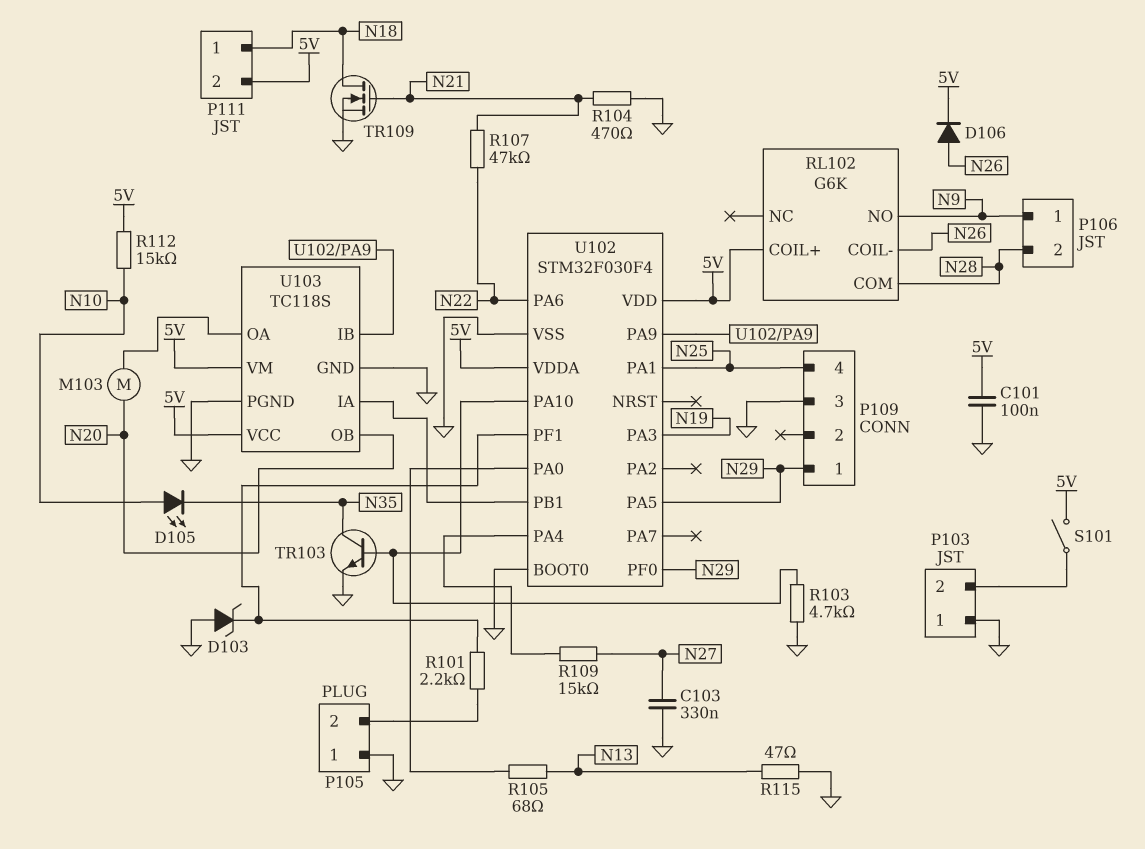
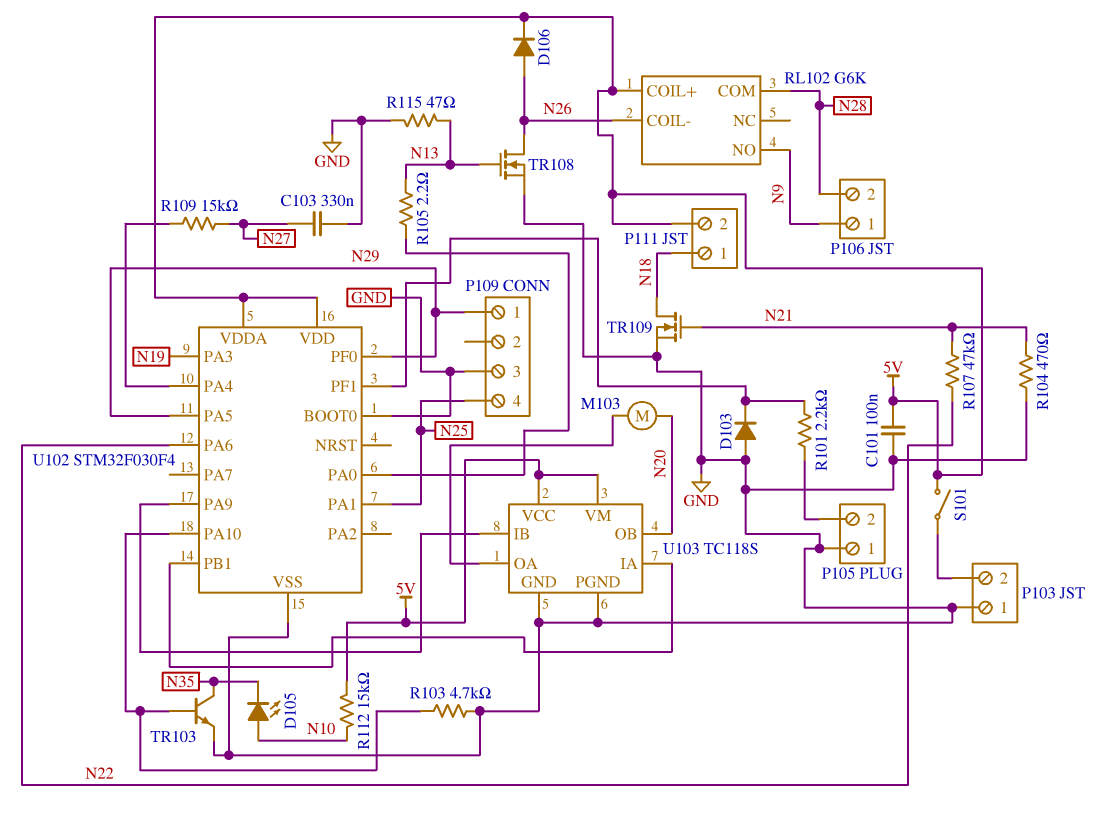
D103: zener (A GND, K U102/PF1) -> diode (A GND, K U102/PF1)
R105: 68 (N13, U102/PA0) -> 2.2 (N13, U102/PA0)
TR108: none -> NMOS (G N13, D N26, S GND)

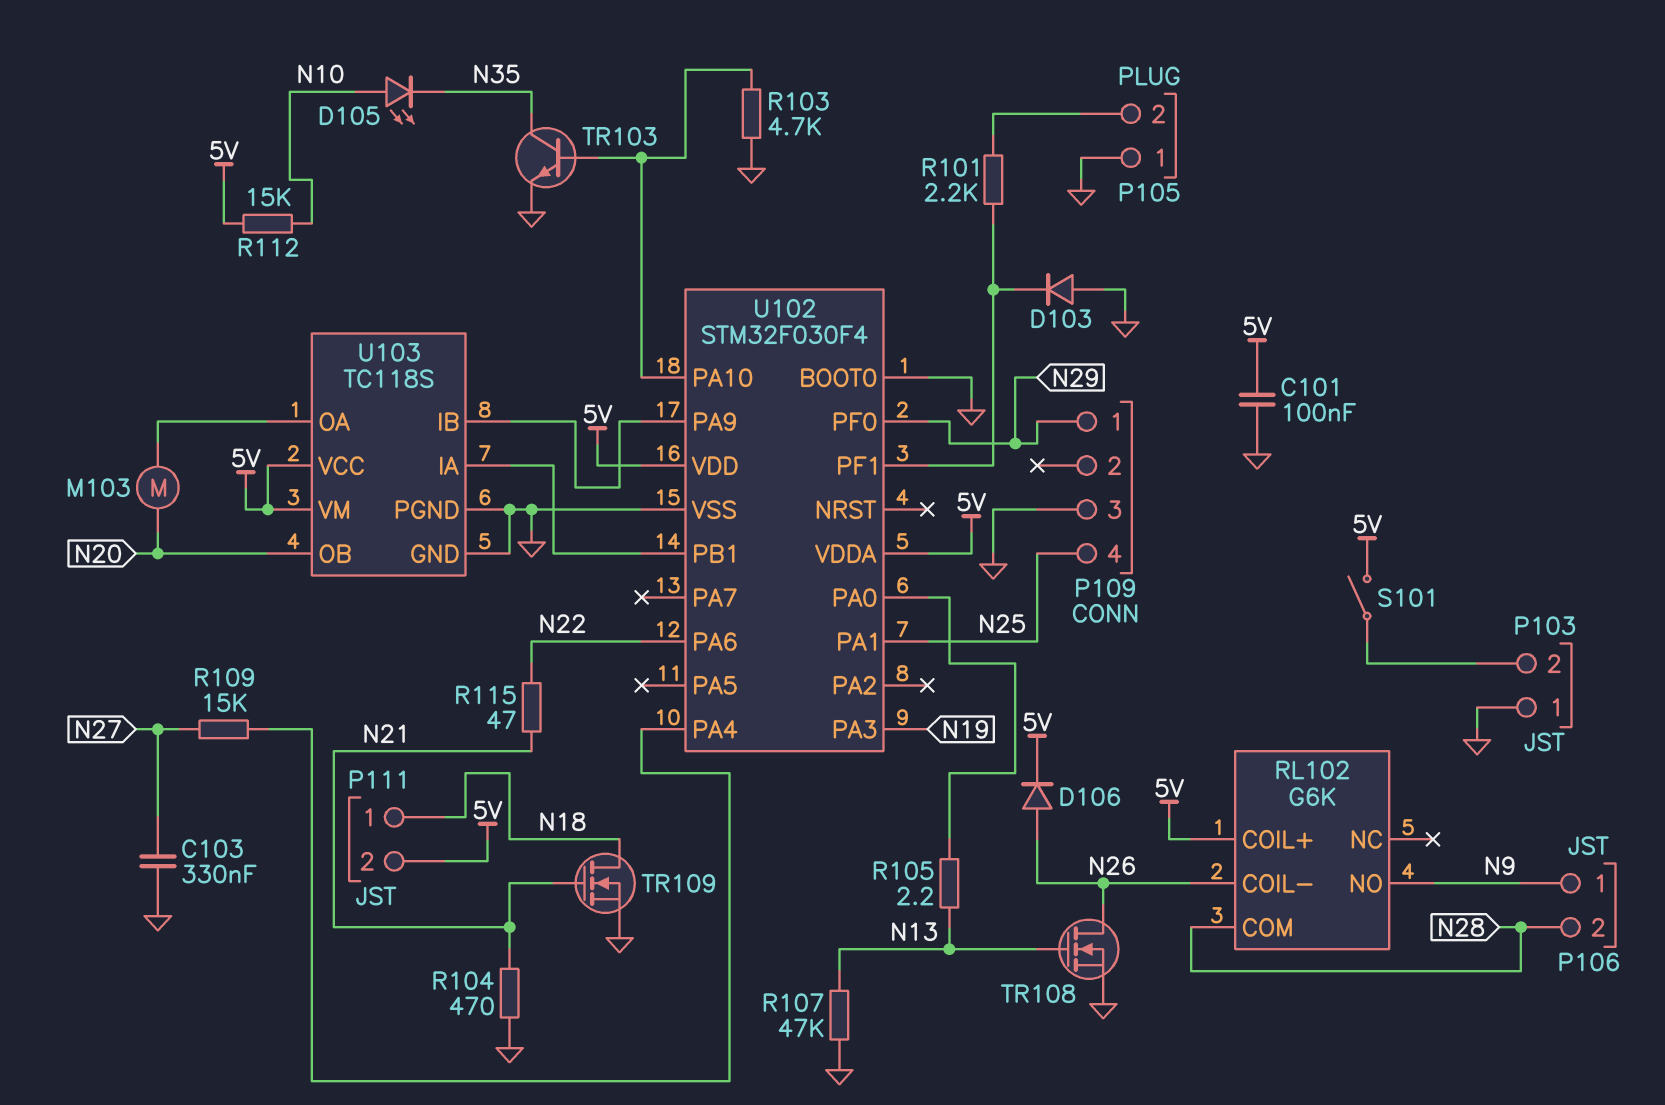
R107: 47k (N21, N22) -> 47k (GND, N13)
R115: 47 (GND, N13) -> 47 (N21, N22)
U102 pin PA5: N29 -> none

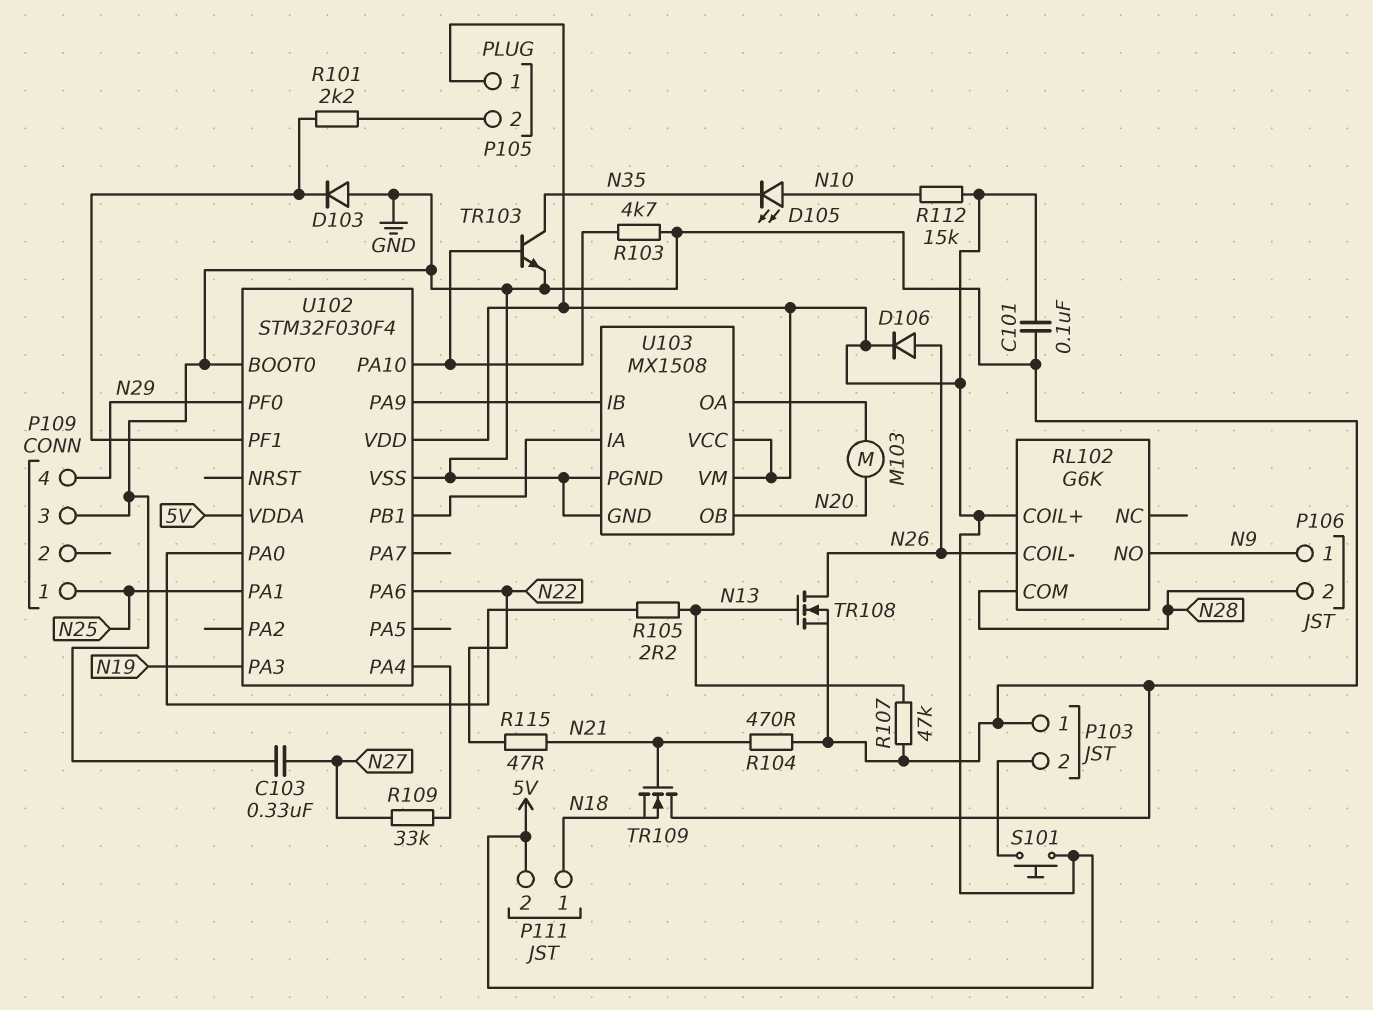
P105 pin 1: GND -> 5V
P109 pin 1: N29 -> N25
P109 pin 4: N25 -> N29
R109: 15k (N27, U102/PA4) -> 33k (N27, U102/PA4)
S101: switch (5V, P103/2) -> button (5V, P103/2)
TR109: NMOS (G N21, D N18, S GND) -> NMOS (G N21, D GND, S N18)
U103: TC118S -> MX1508

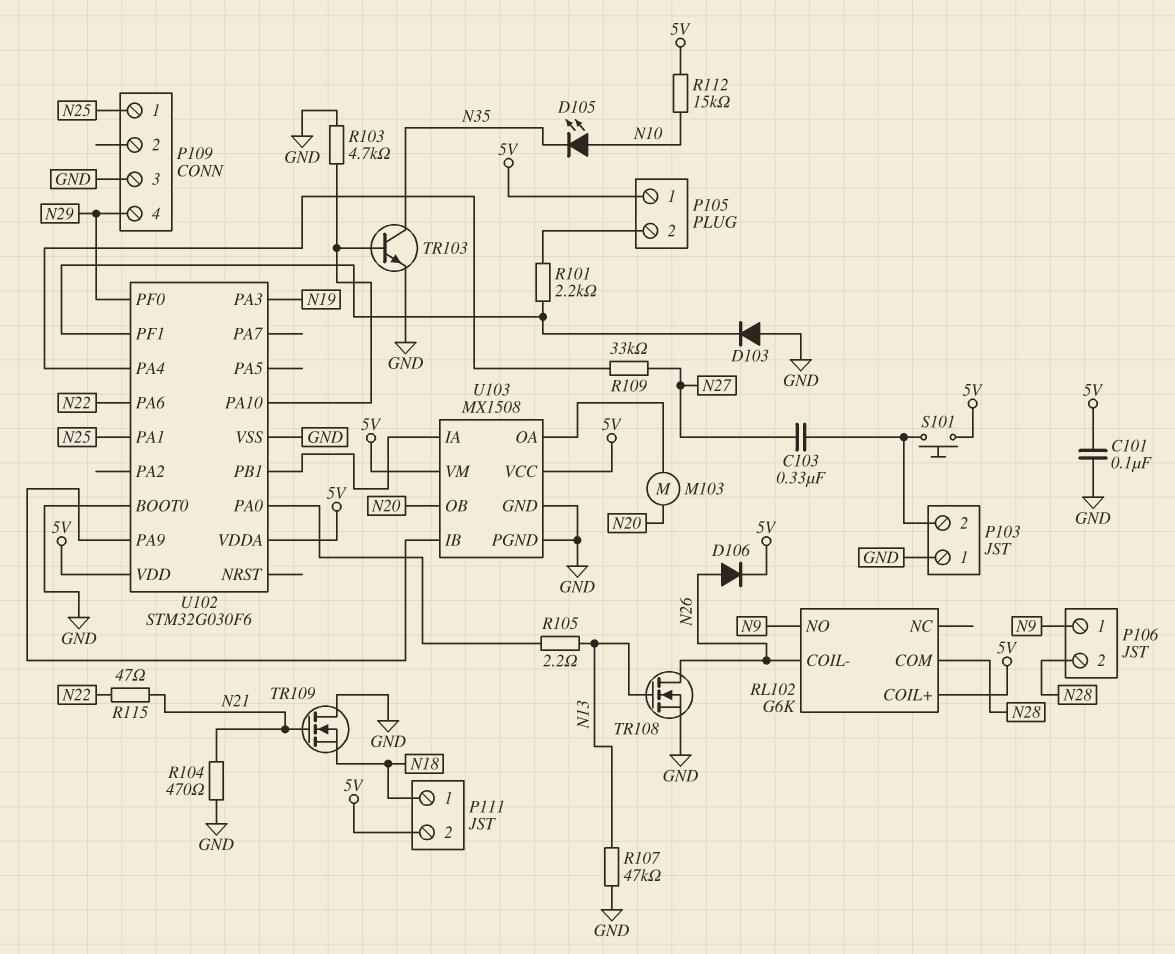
C103: 330nF (GND, N27) -> 330nF (N27, P103/2)
U102: STM32F030F4 -> STM32G030F6

